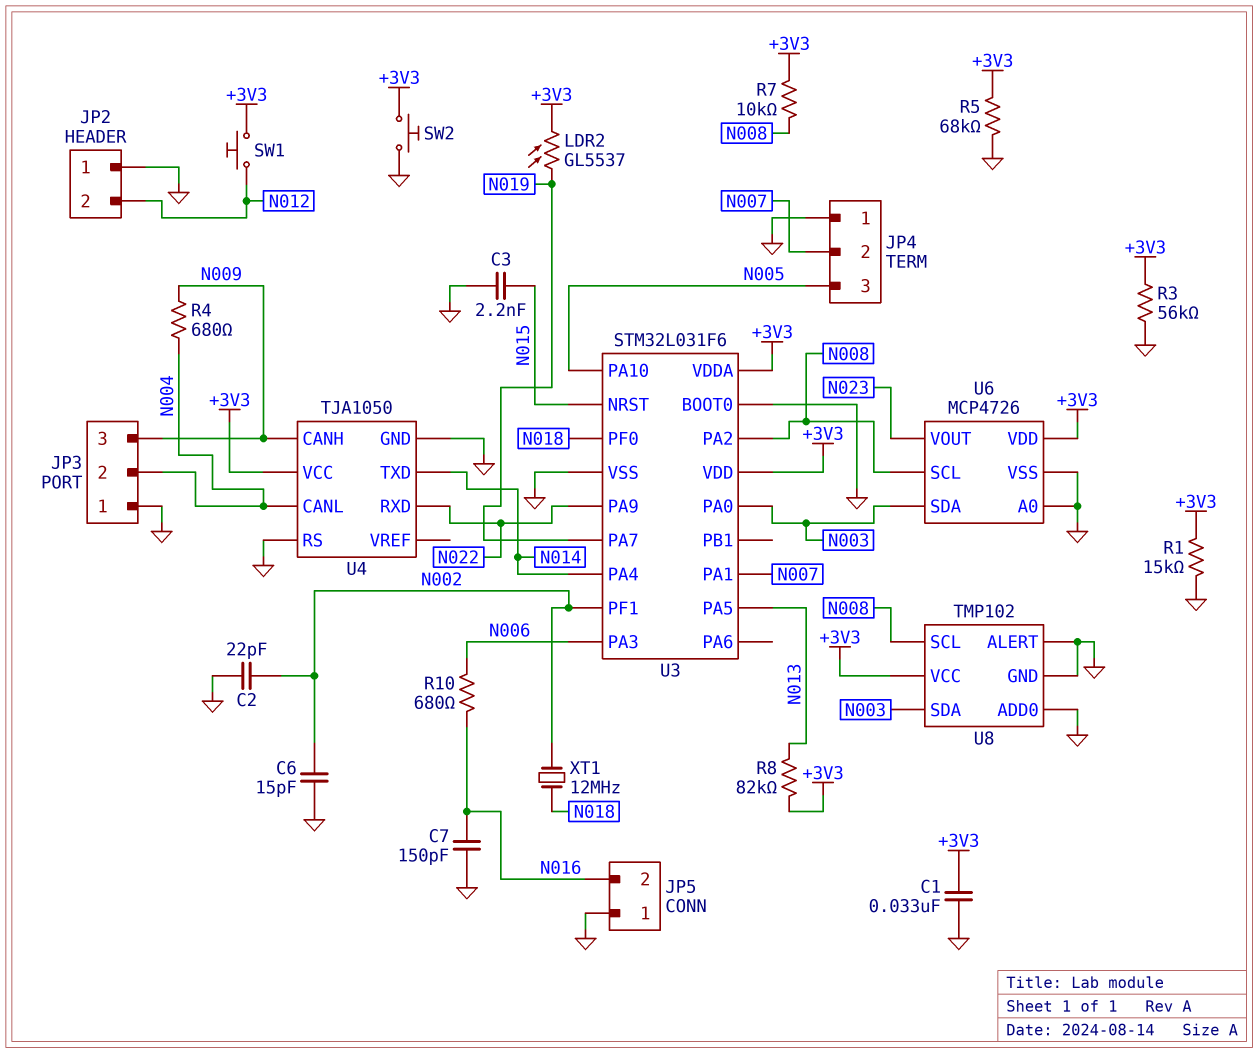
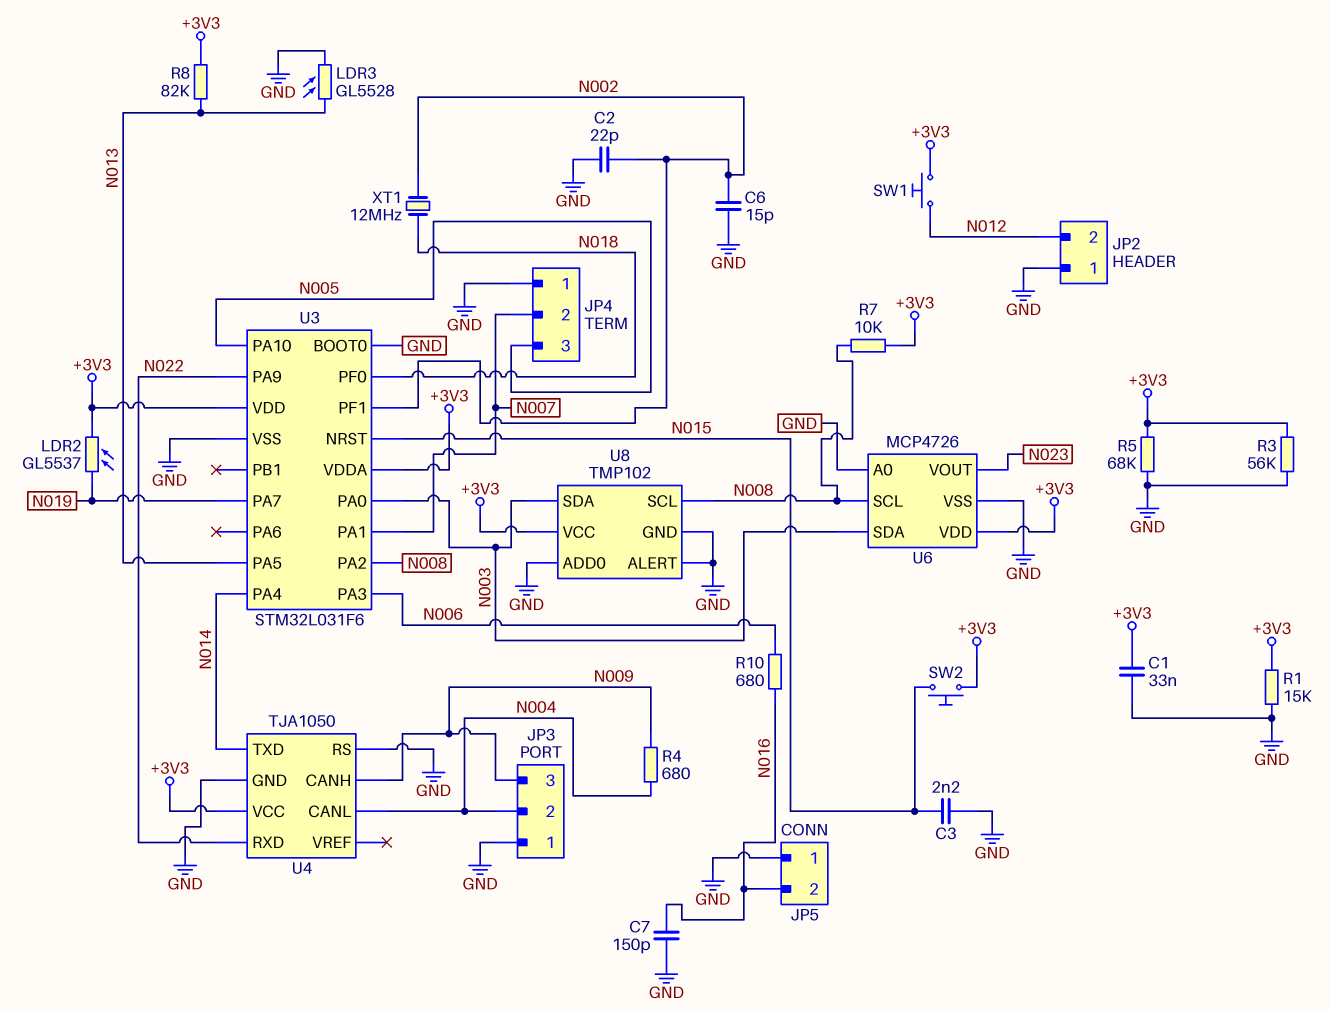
LDR3: none -> GL5528 (GND, N013)
SW2: button (+3V3, GND) -> button (+3V3, N015)

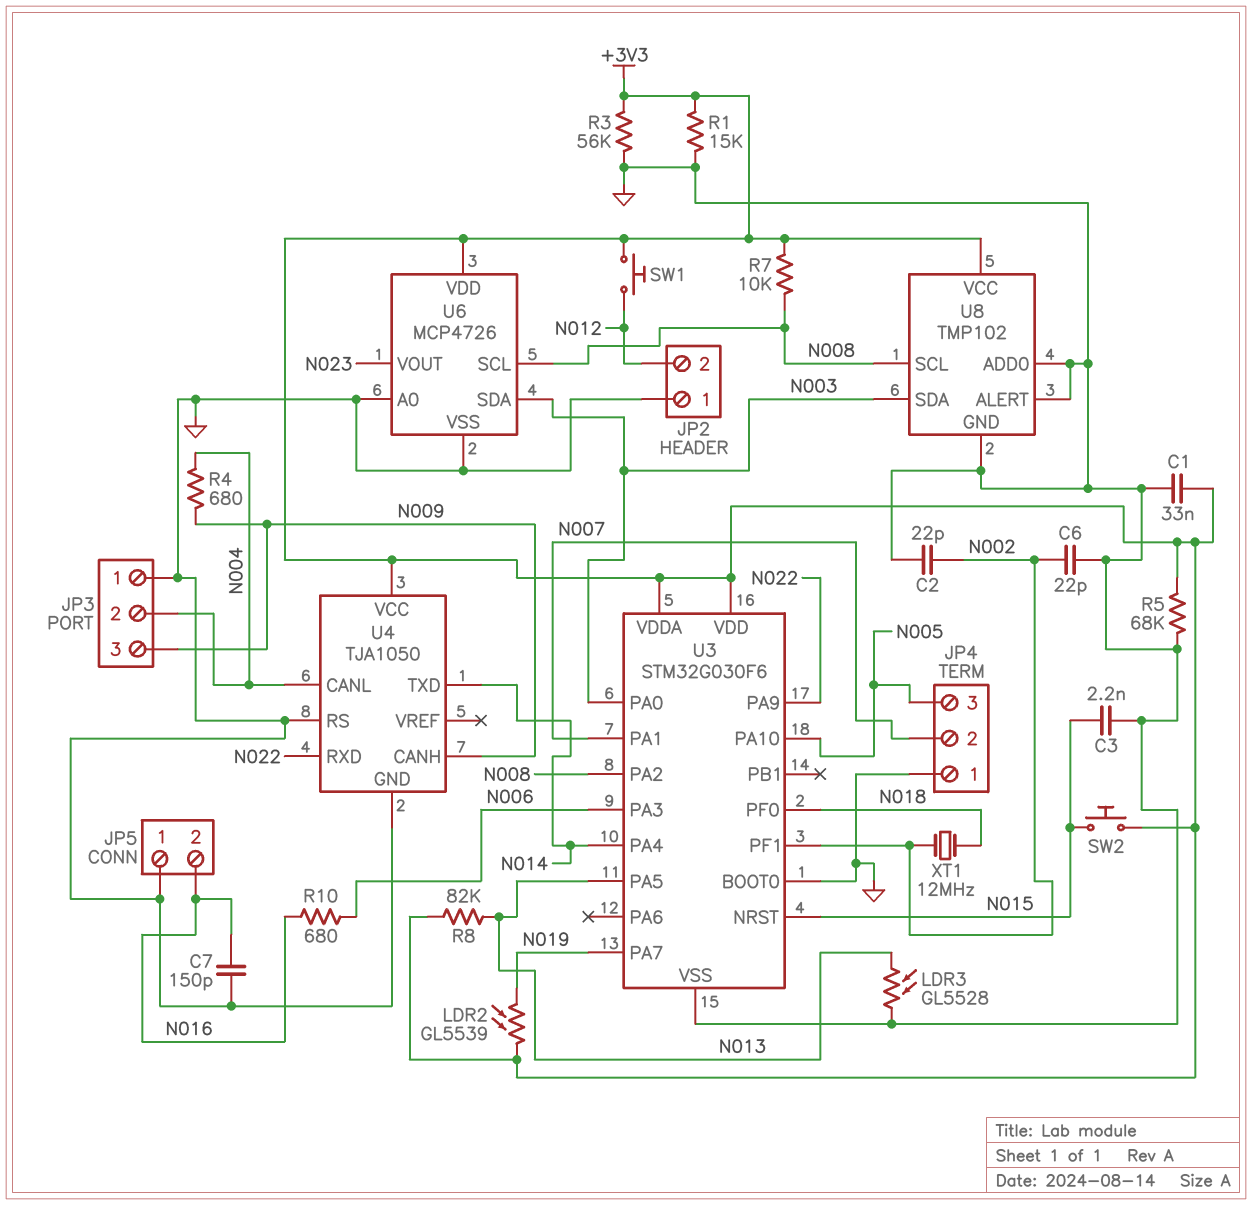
C6: 15pF (GND, N002) -> 22pF (GND, N002)
LDR2: GL5537 (+3V3, N019) -> GL5539 (+3V3, N019)
U3: STM32L031F6 -> STM32G030F6

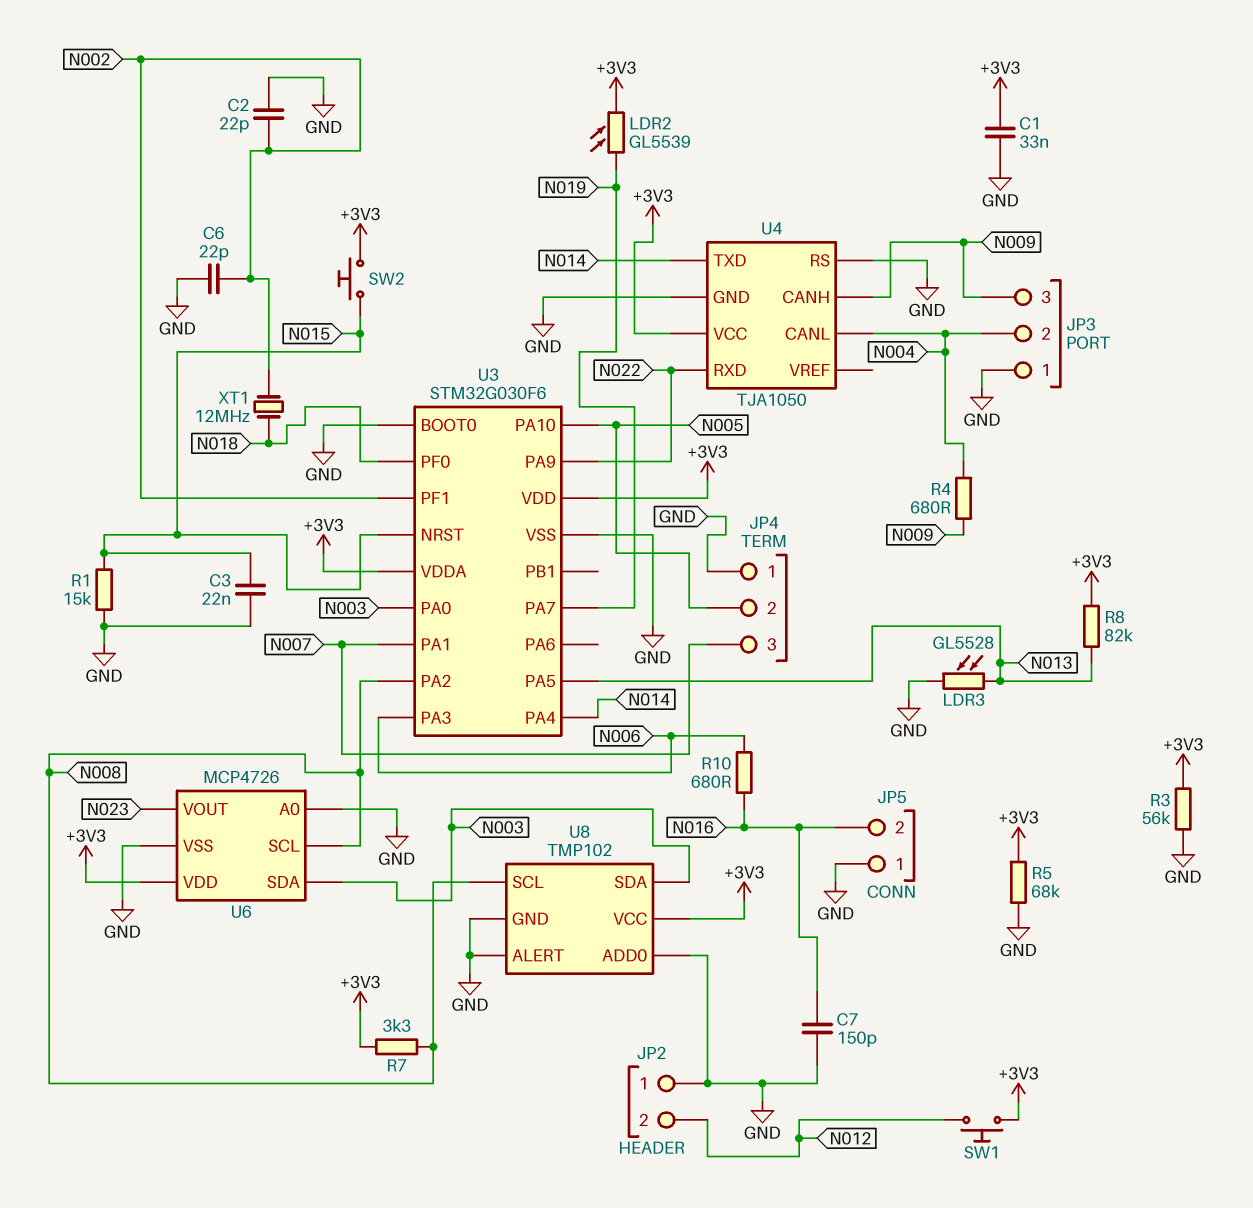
C3: 2.2nF (GND, N015) -> 22nF (GND, N015)
JP4 pin 2: N007 -> N005
JP4 pin 3: N005 -> N007
R1: 15k (+3V3, GND) -> 15k (GND, N015)
R7: 10k (+3V3, N008) -> 3.3k (+3V3, N008)

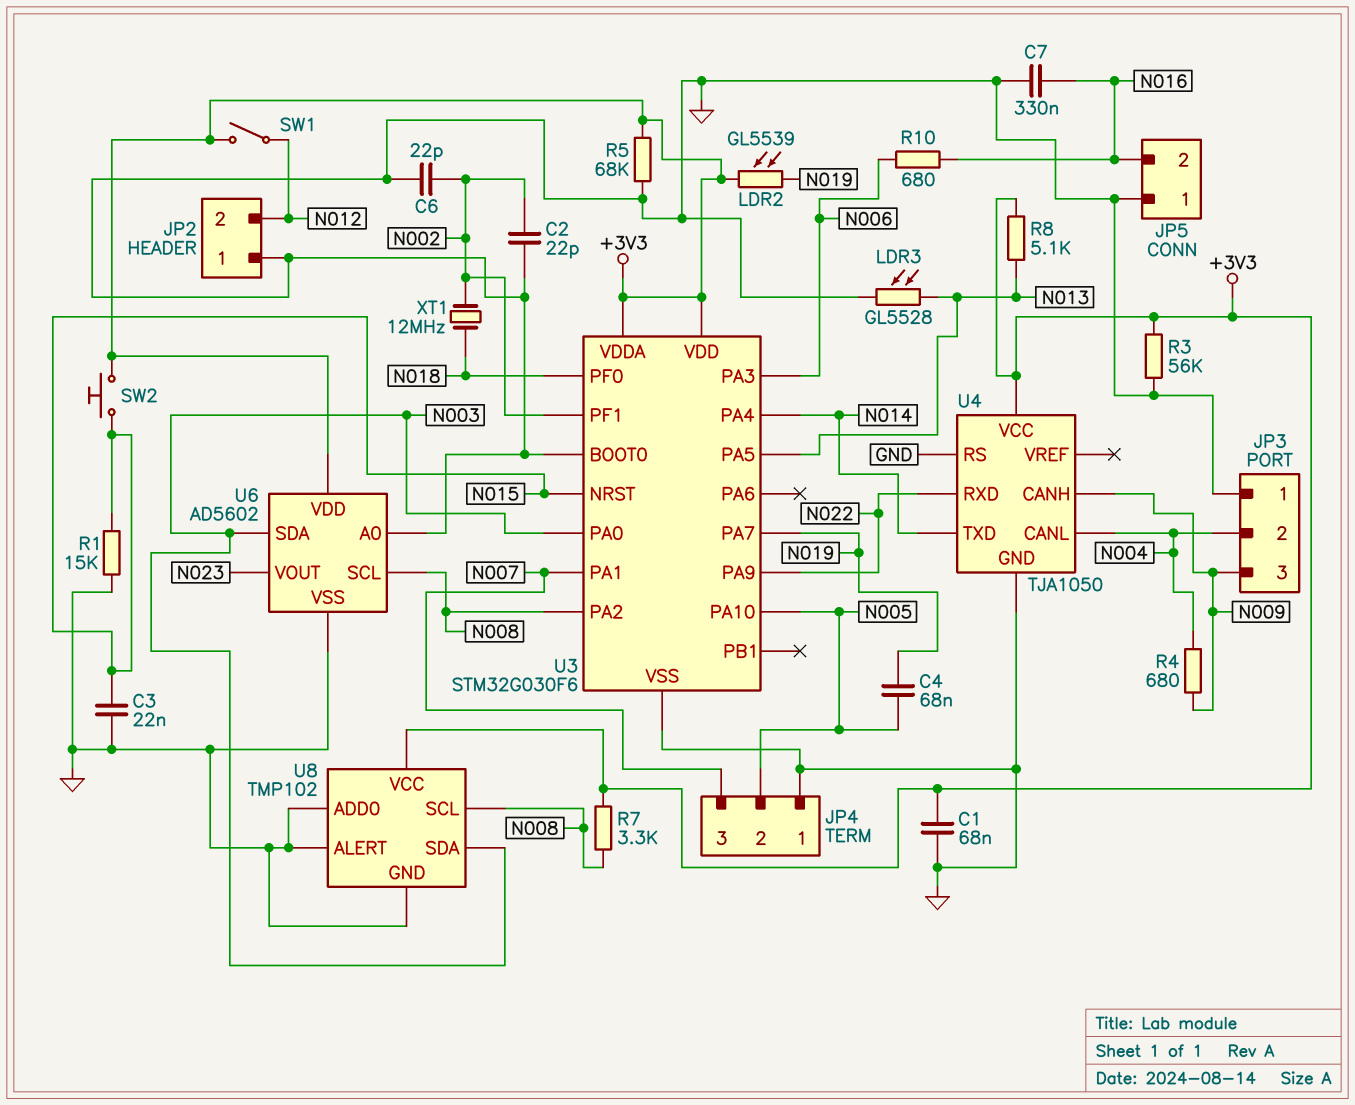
C1: 33nF (+3V3, GND) -> 68nF (+3V3, GND)
C4: none -> 68nF (N005, N019)
C7: 150pF (GND, N016) -> 330nF (GND, N016)
R8: 82k (+3V3, N013) -> 5.1k (+3V3, N013)
SW1: button (+3V3, N012) -> switch (+3V3, N012)
U6: MCP4726 -> AD5602

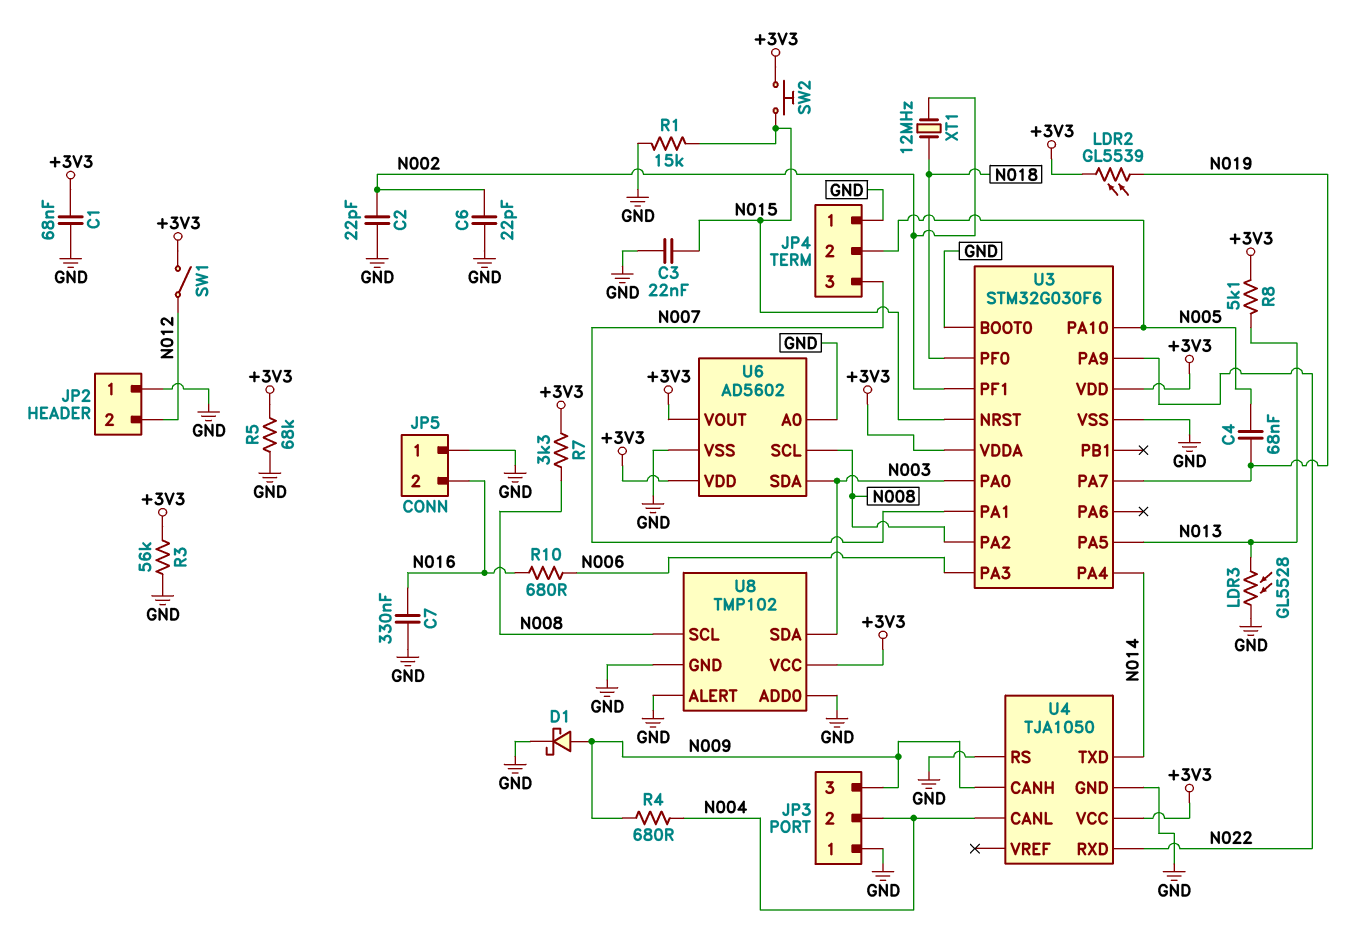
D1: none -> schottky (A N009, K GND)
U6 pin VOUT: N023 -> +3V3

